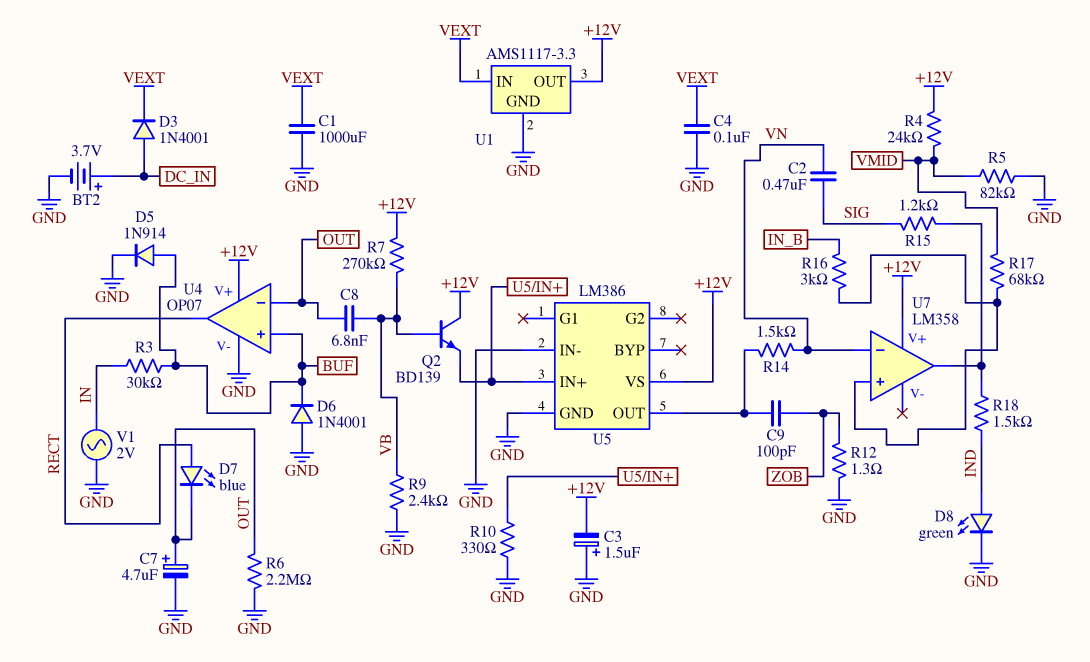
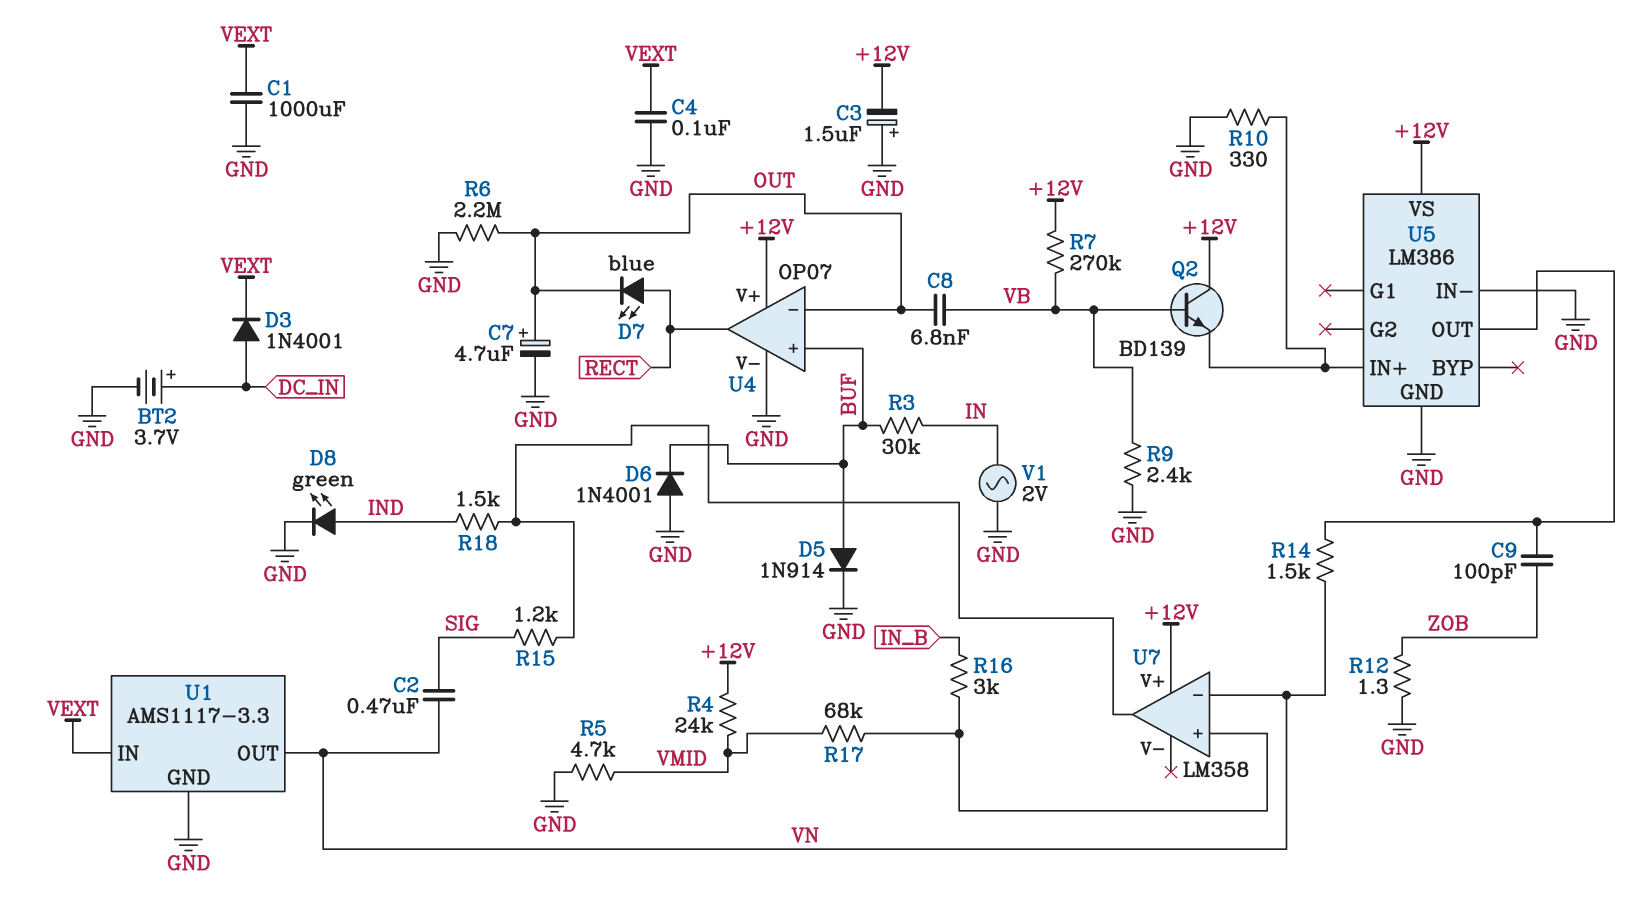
R5: 82k (GND, VMID) -> 4.7k (GND, VMID)
U1 pin OUT: +12V -> VN

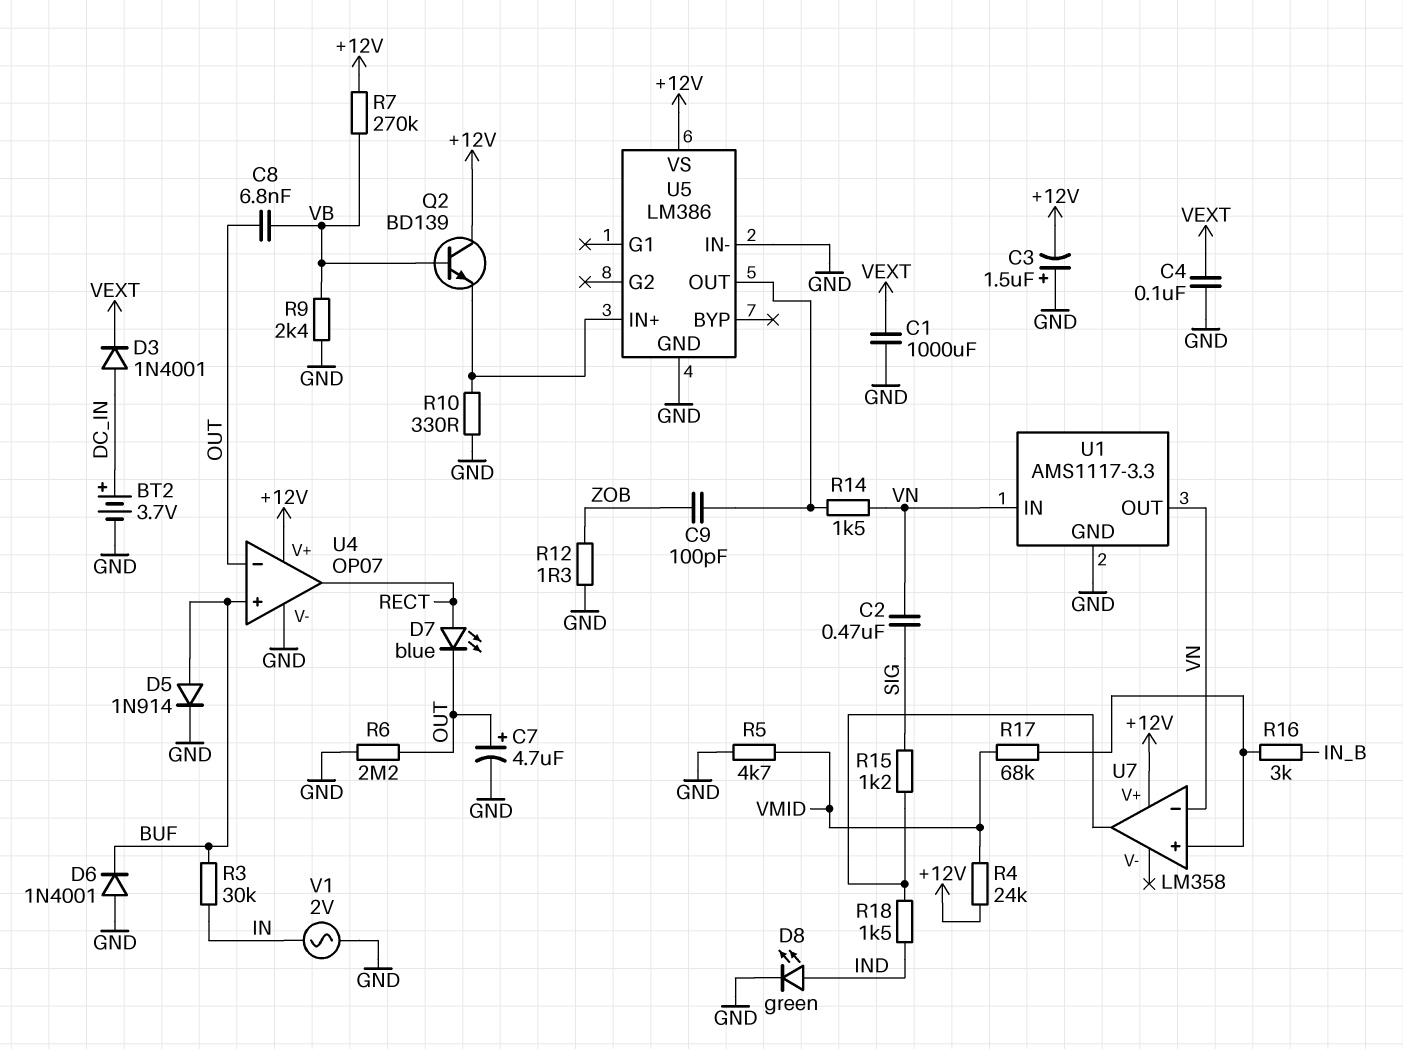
U1 pin IN: VEXT -> VN

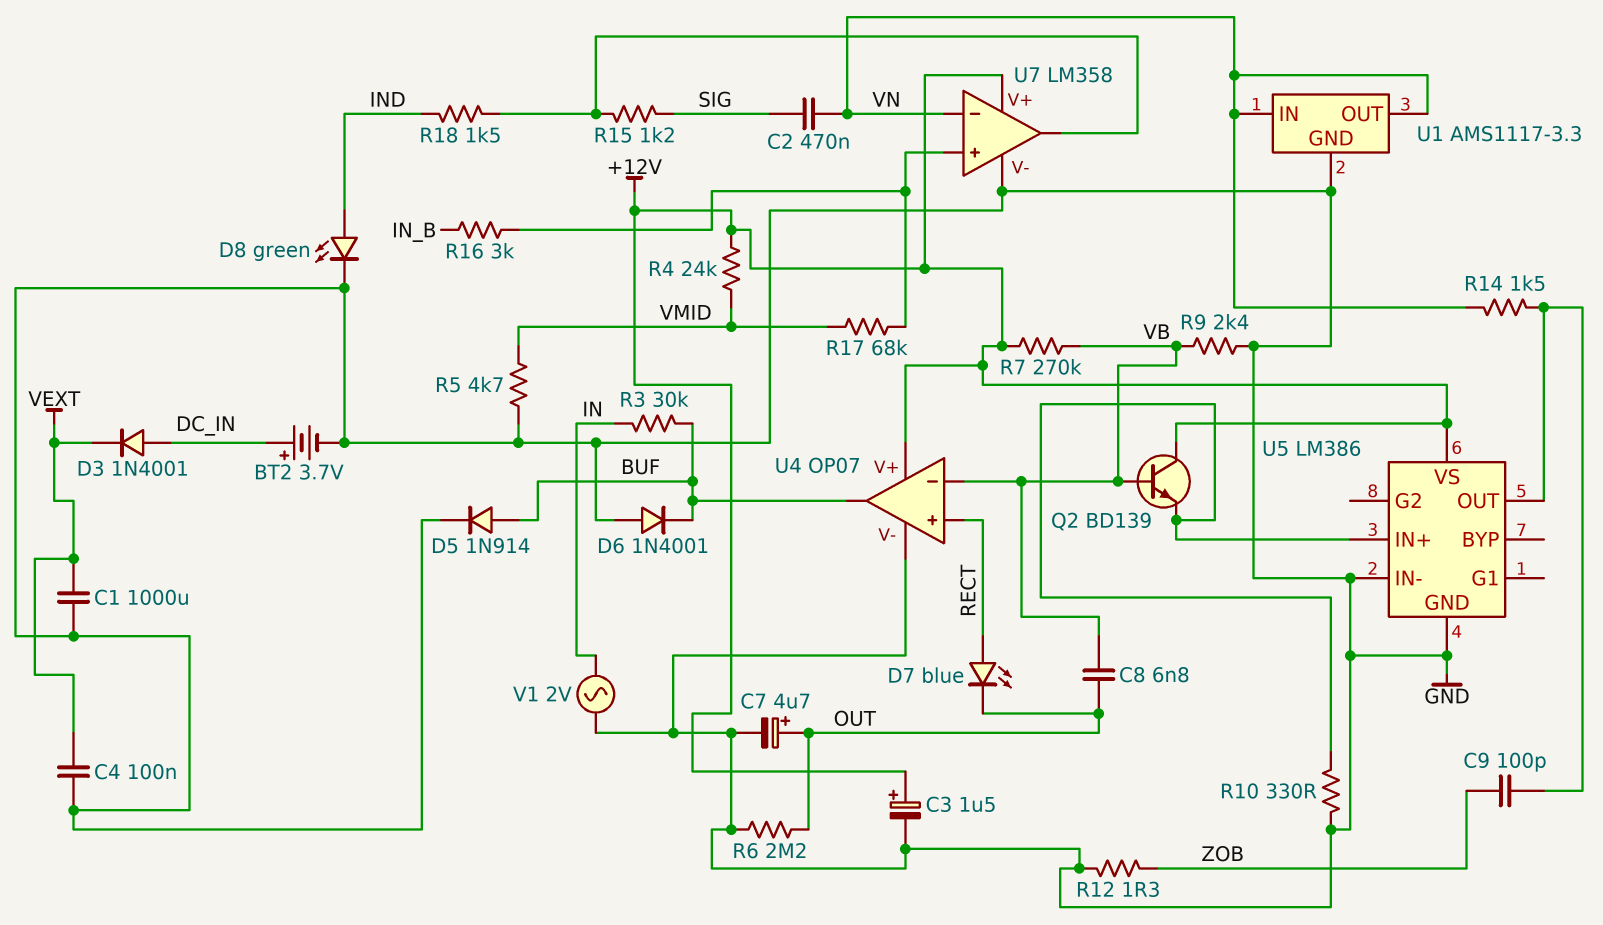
C3: 1.5uF (plus GND, minus +12V) -> 1.5uF (plus +12V, minus GND)
U4 pin in+: BUF -> RECT
U4 pin in-: OUT -> VB
U4 pin out: RECT -> BUF
U7 pin V-: none -> GND

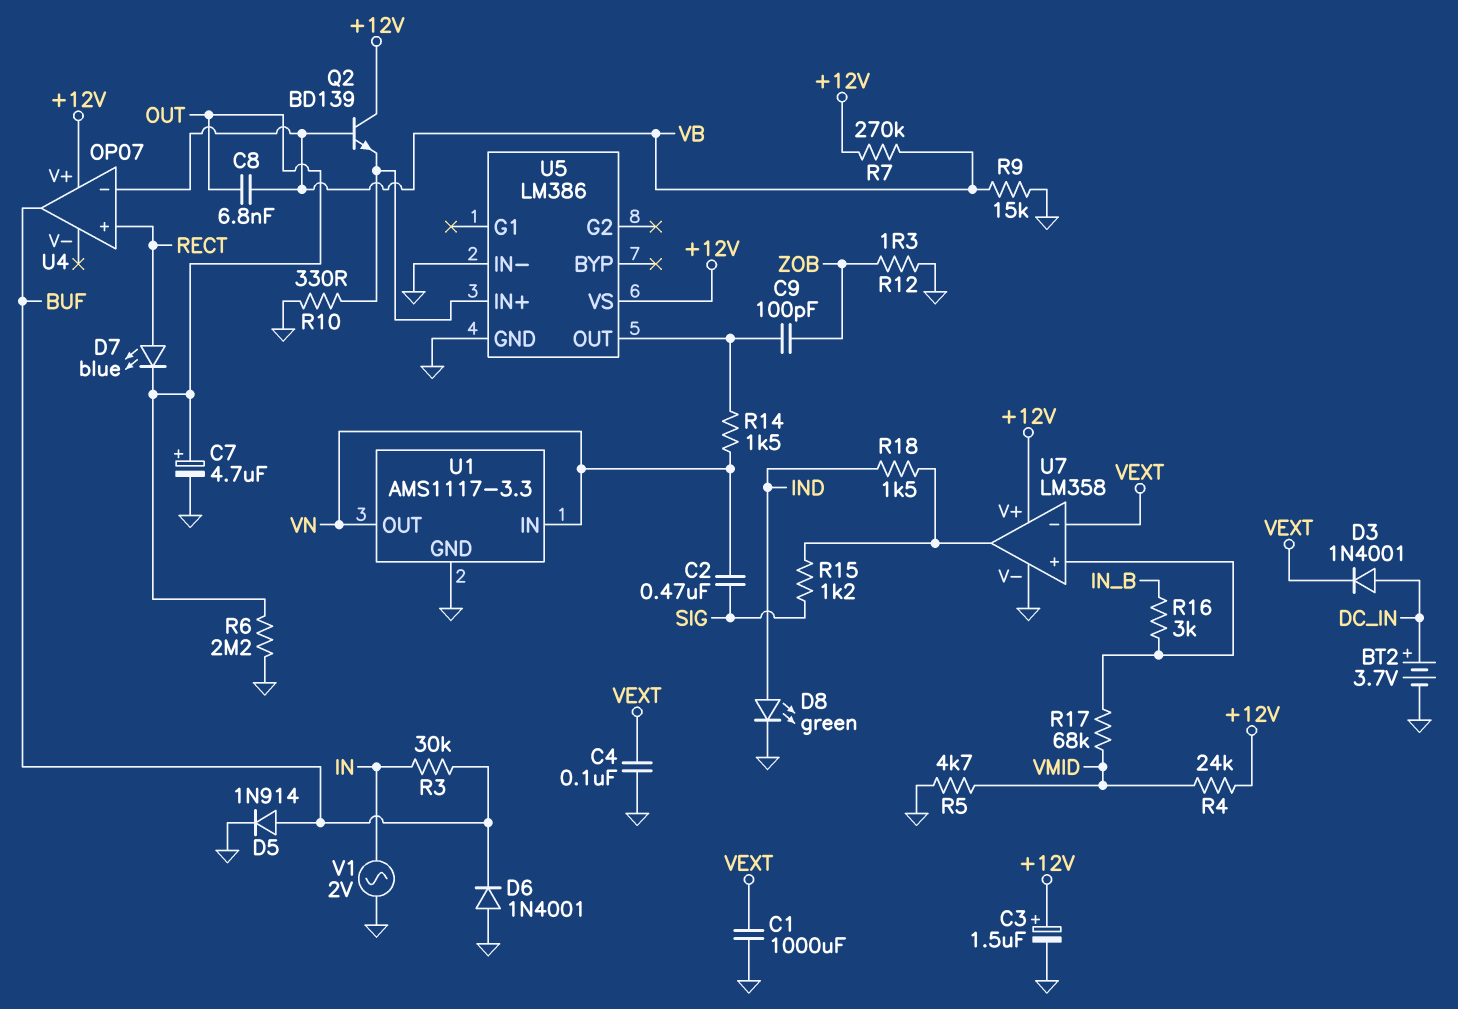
R9: 2.4k (GND, VB) -> 15k (GND, VB)
U4 pin V-: GND -> none
U7 pin in-: VN -> VEXT

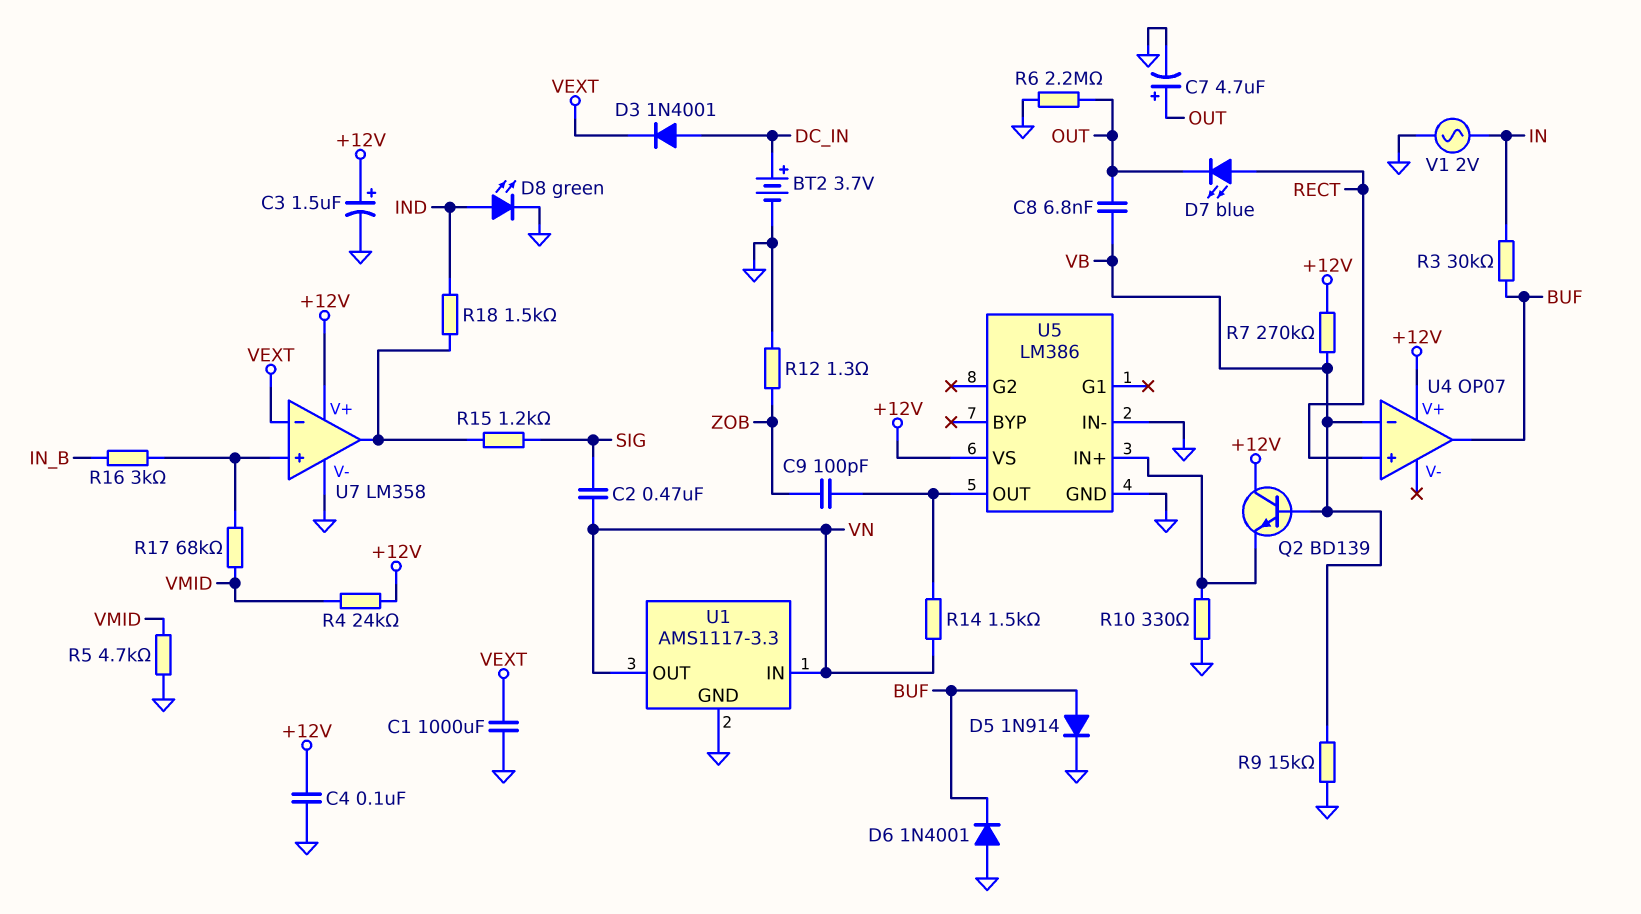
C4: 100nF (GND, VEXT) -> 100nF (+12V, GND)

